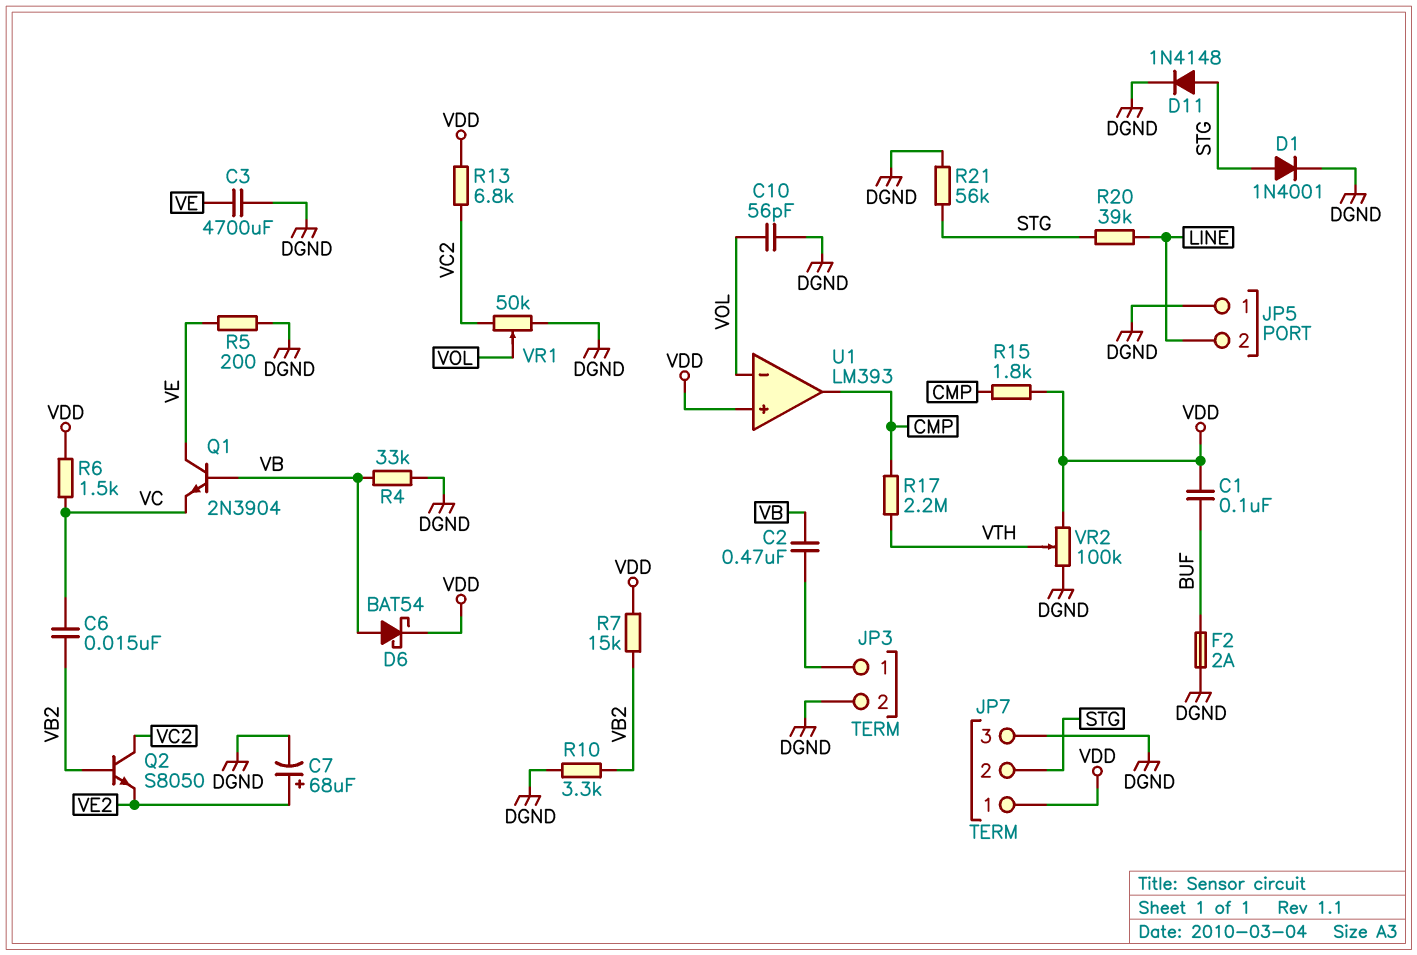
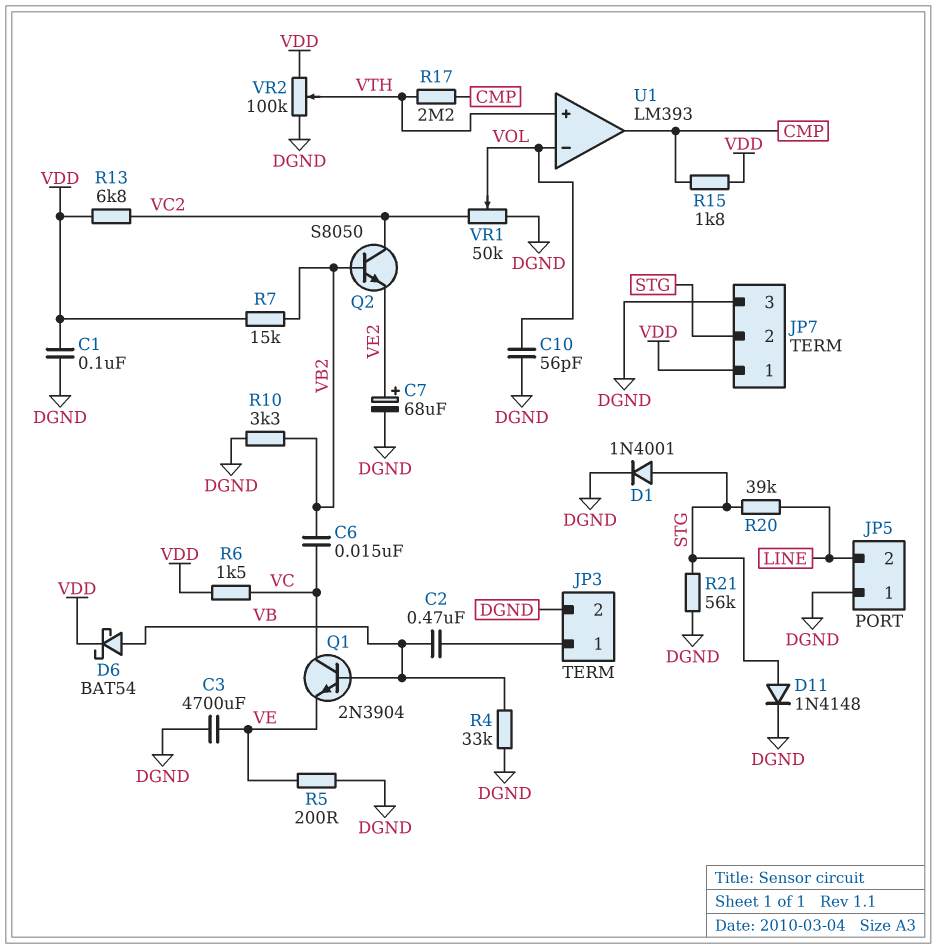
C1: 100nF (BUF, VDD) -> 100nF (DGND, VDD)
F2: 2A (BUF, DGND) -> none
Q1: NPN 2N3904 (B VB, C VE, E VC) -> NPN 2N3904 (B VB, C VC, E VE)
U1 pin in+: VDD -> VTH

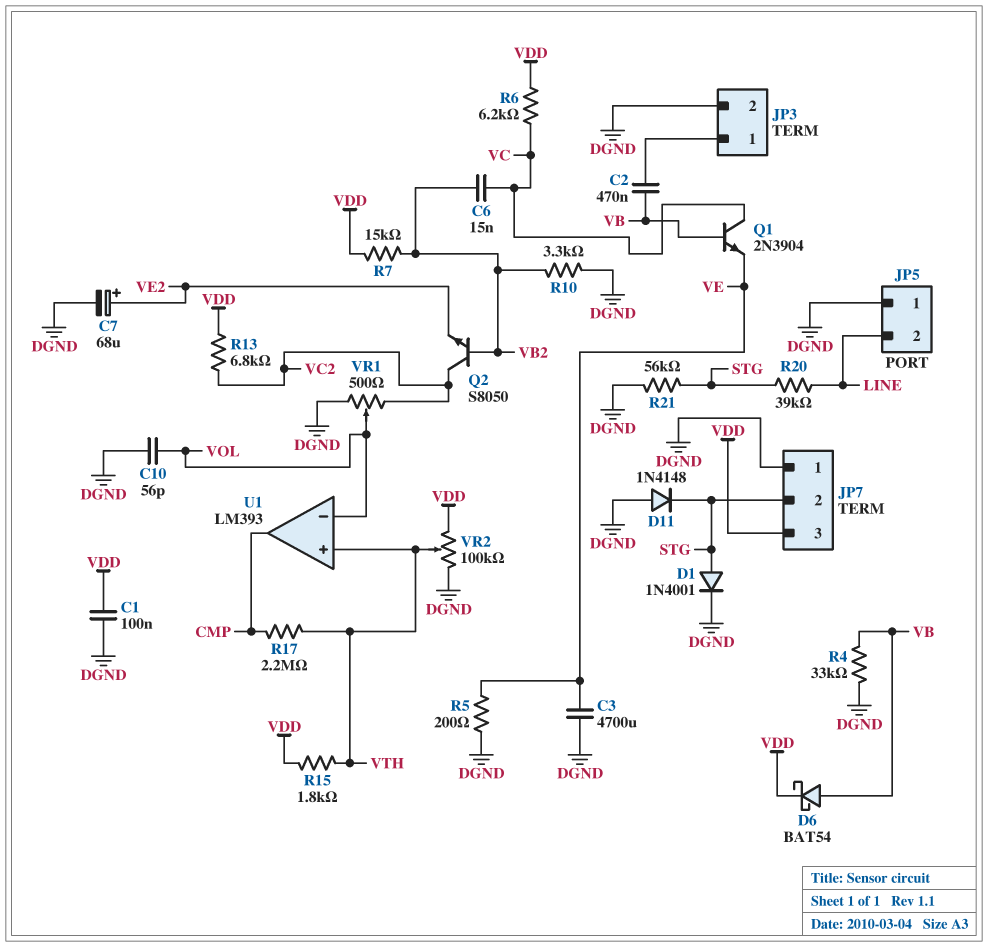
D11: diode 1N4148 (A STG, K DGND) -> diode 1N4148 (A DGND, K STG)
JP7 pin 1: VDD -> DGND
JP7 pin 3: DGND -> VDD
R6: 1.5k (VC, VDD) -> 6.2k (VC, VDD)
R15: 1.8k (CMP, VDD) -> 1.8k (VDD, VTH)
VR1: 50k (DGND, VC2, wiper VOL) -> 500 (DGND, VC2, wiper VOL)

